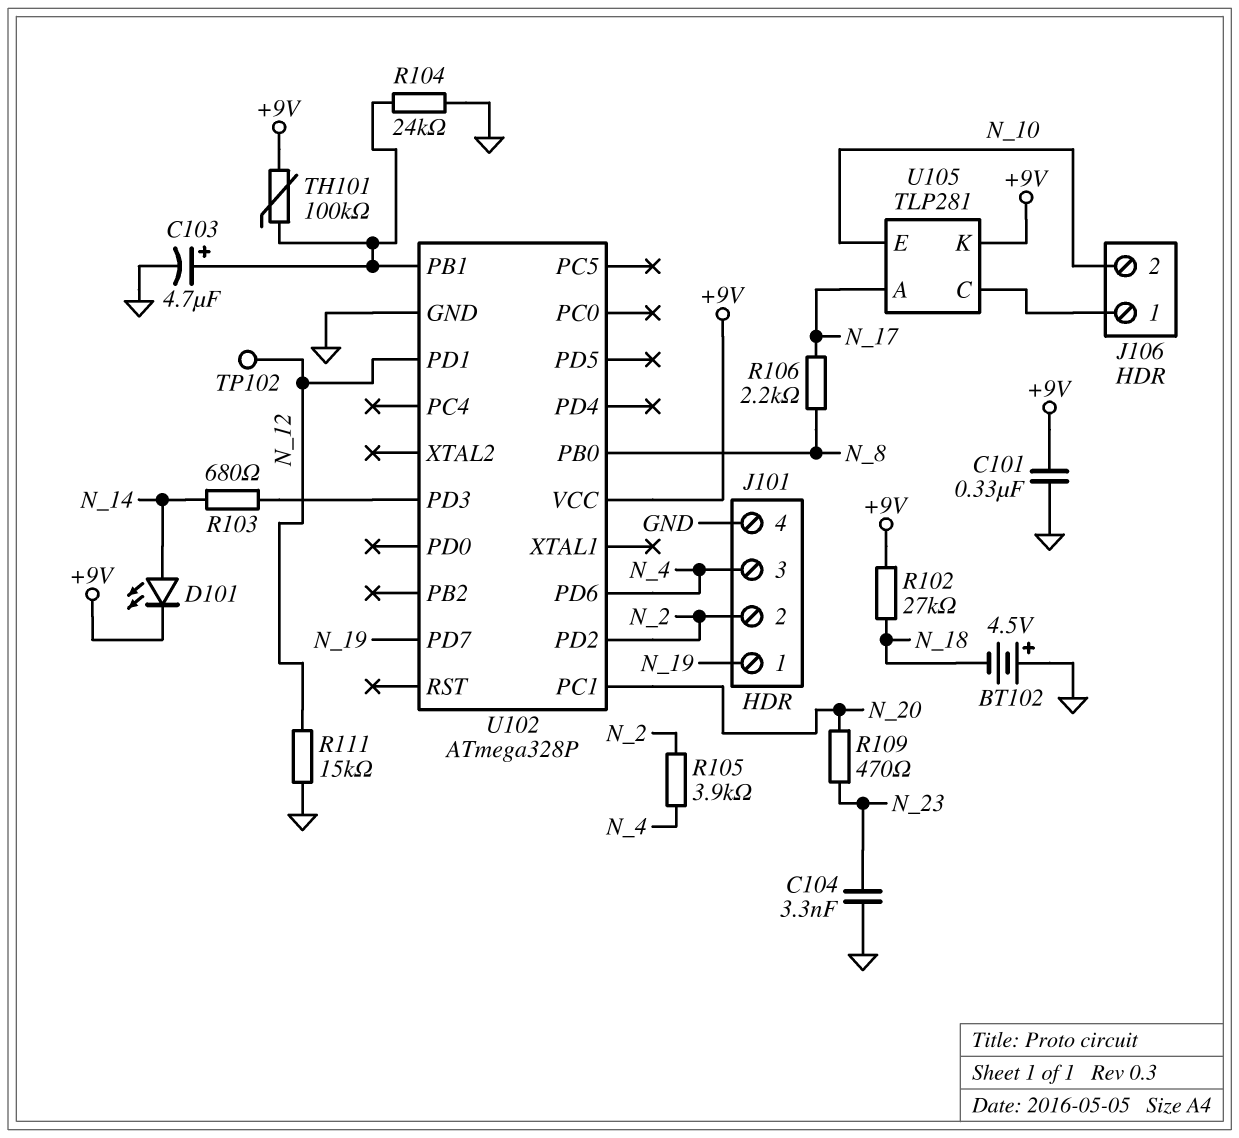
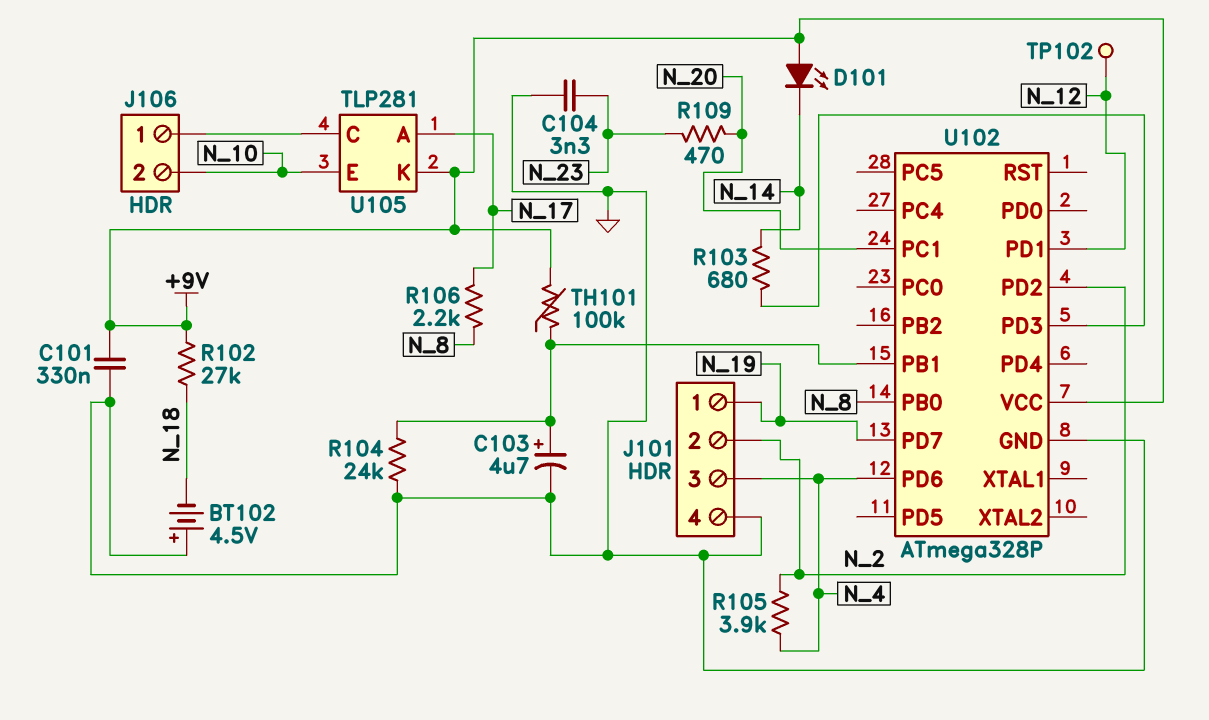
D101: LED (A N_14, K +9V) -> LED (A +9V, K N_14)
R111: 15k (GND, N_12) -> none

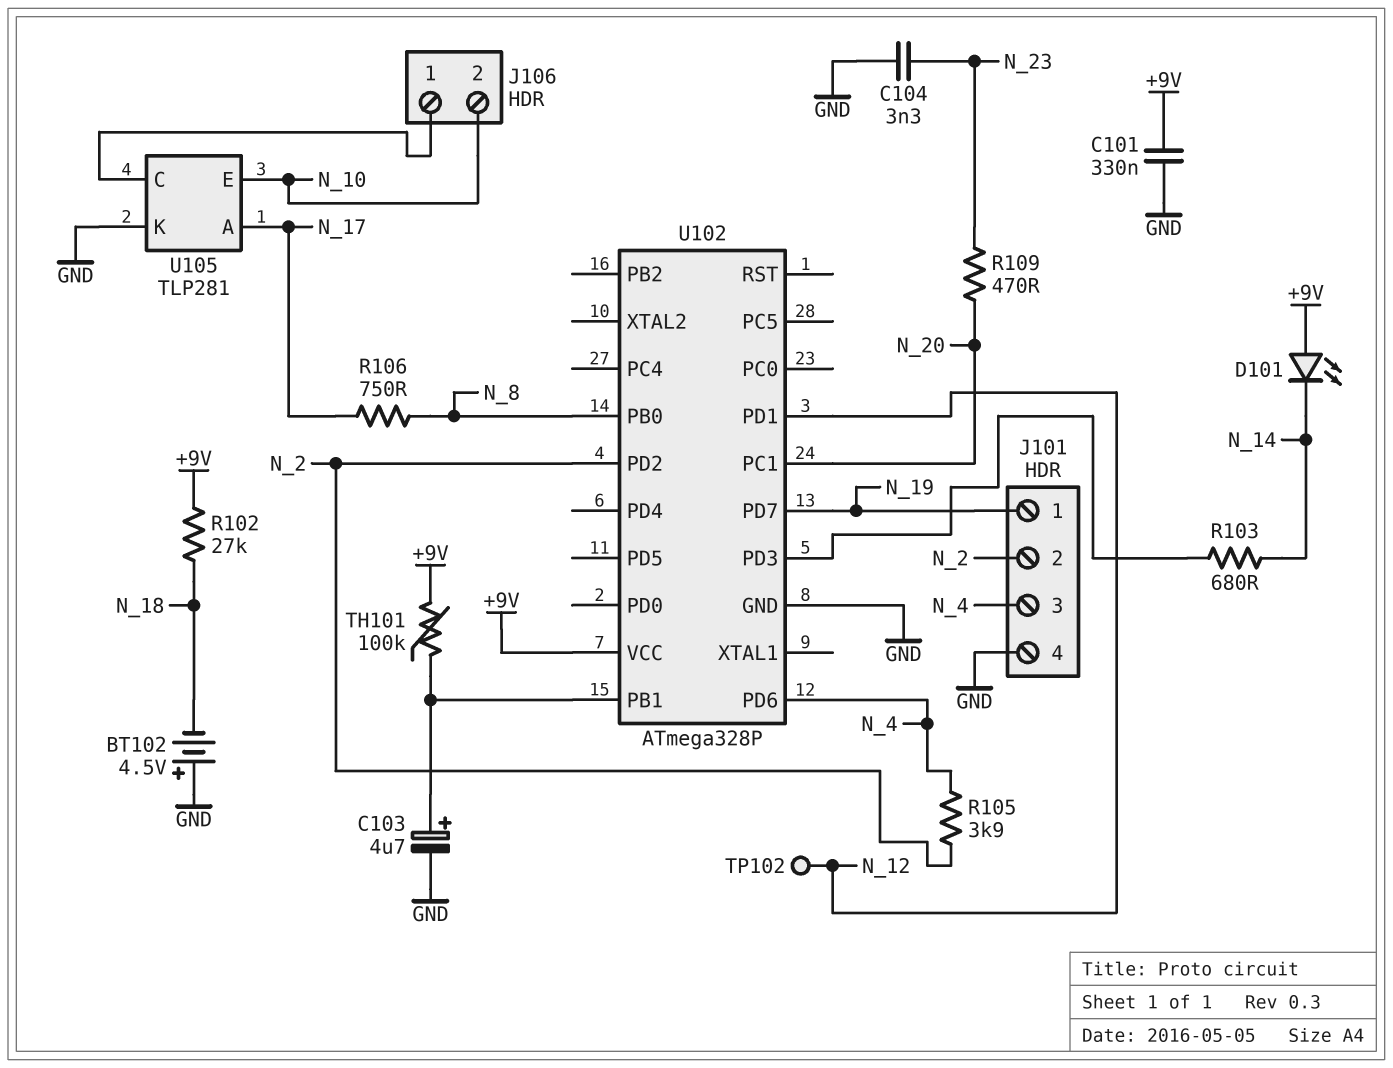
R104: 24k (GND, U102/PB1) -> none
R106: 2.2k (N_8, N_17) -> 750 (N_8, N_17)
U105 pin K: +9V -> GND

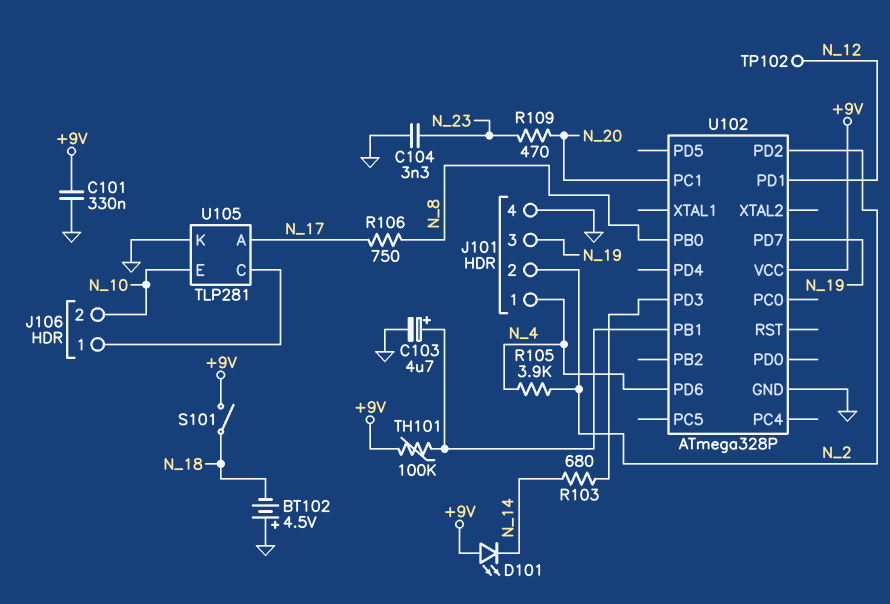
J101 pin 1: N_19 -> N_4
J101 pin 3: N_4 -> N_19
R102: 27k (+9V, N_18) -> none
S101: none -> switch (+9V, N_18)

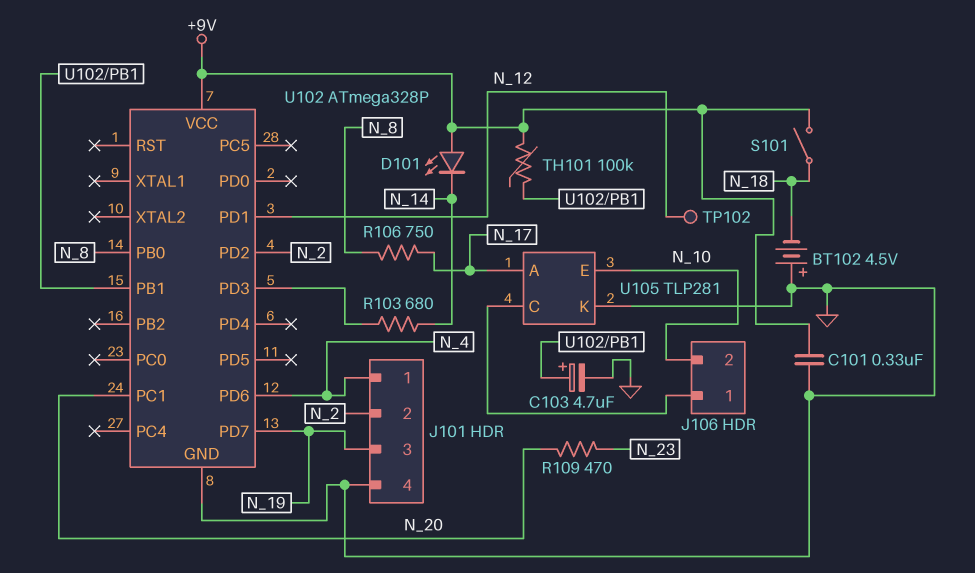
C104: 3.3nF (GND, N_23) -> none
R105: 3.9k (N_2, N_4) -> none

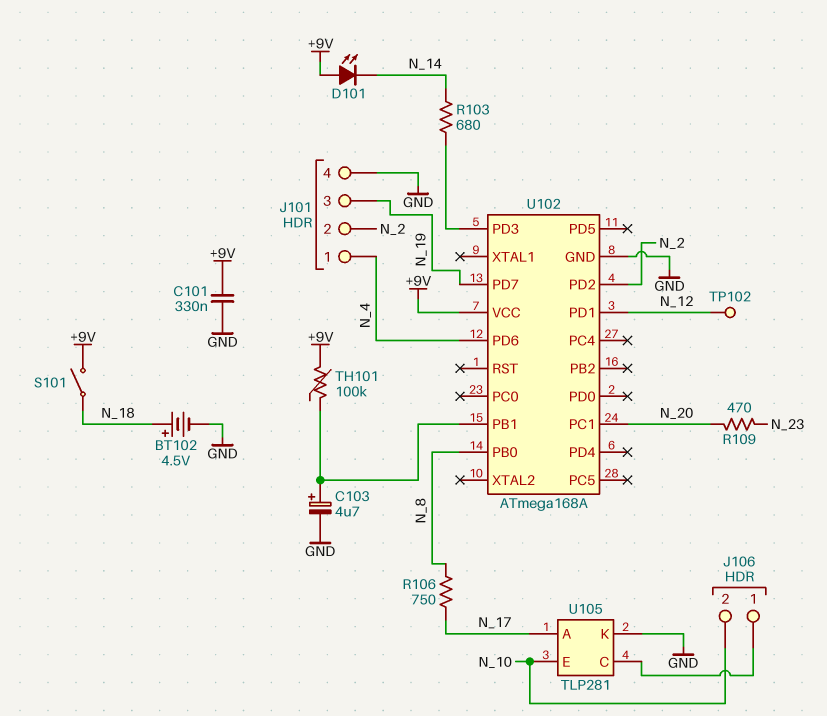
BT102: 4.5V (plus GND, minus N_18) -> 4.5V (plus N_18, minus GND)
U102: ATmega328P -> ATmega168A

